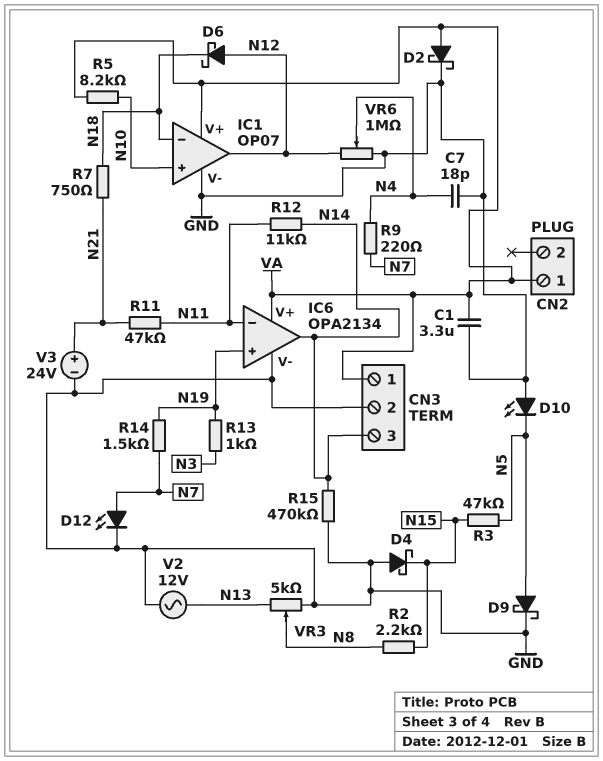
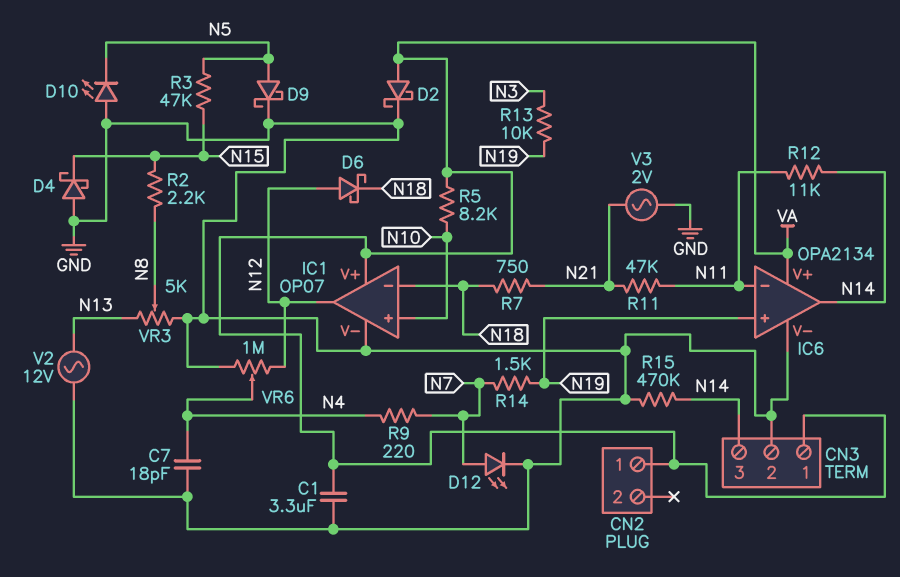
R13: 1k (N3, N19) -> 10k (N3, N19)
V3: 24V (plus N21, minus GND) -> AC 2V (GND, N21)

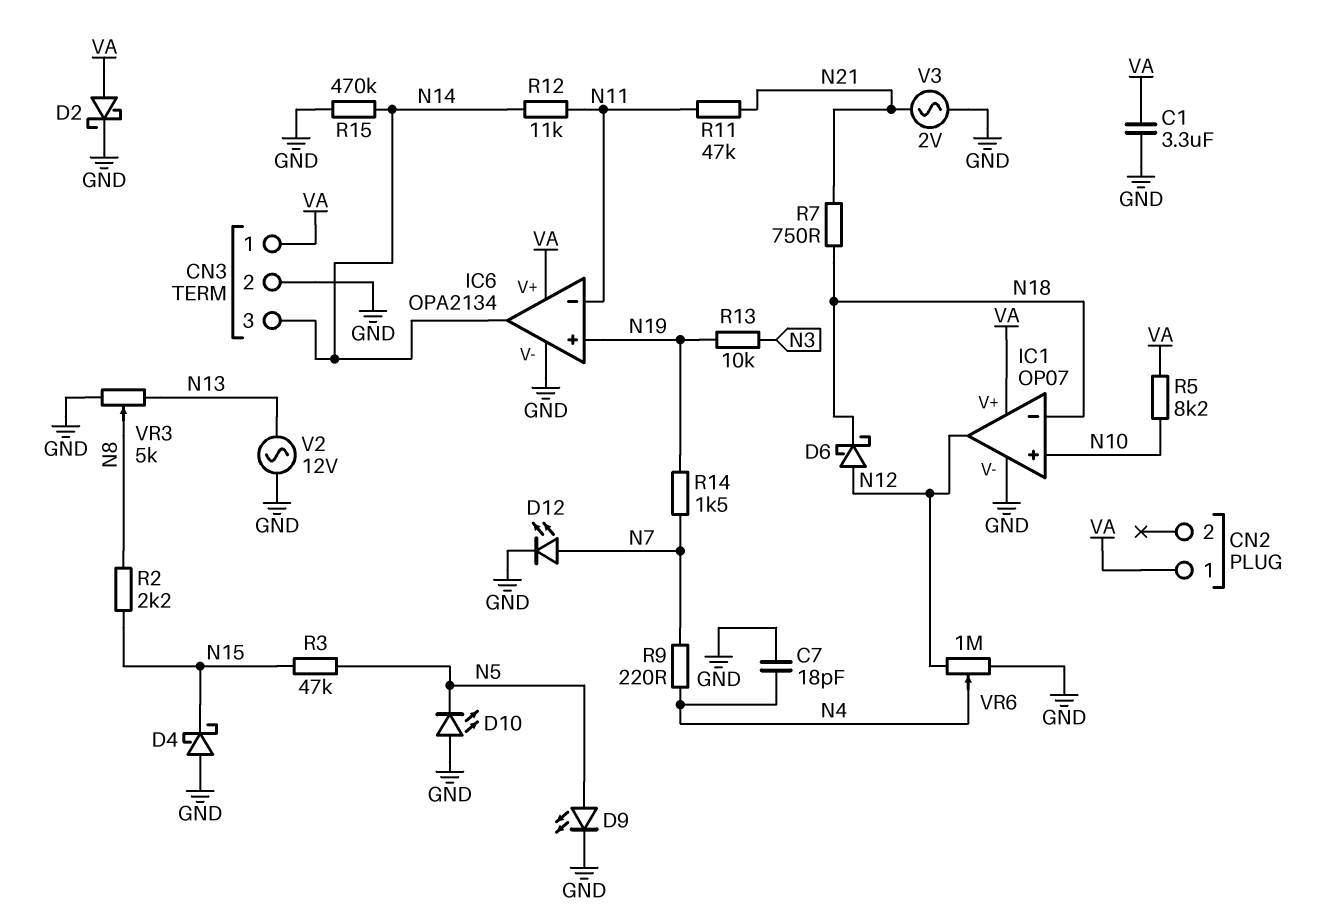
D9: schottky (A N5, K GND) -> LED (A N5, K GND)

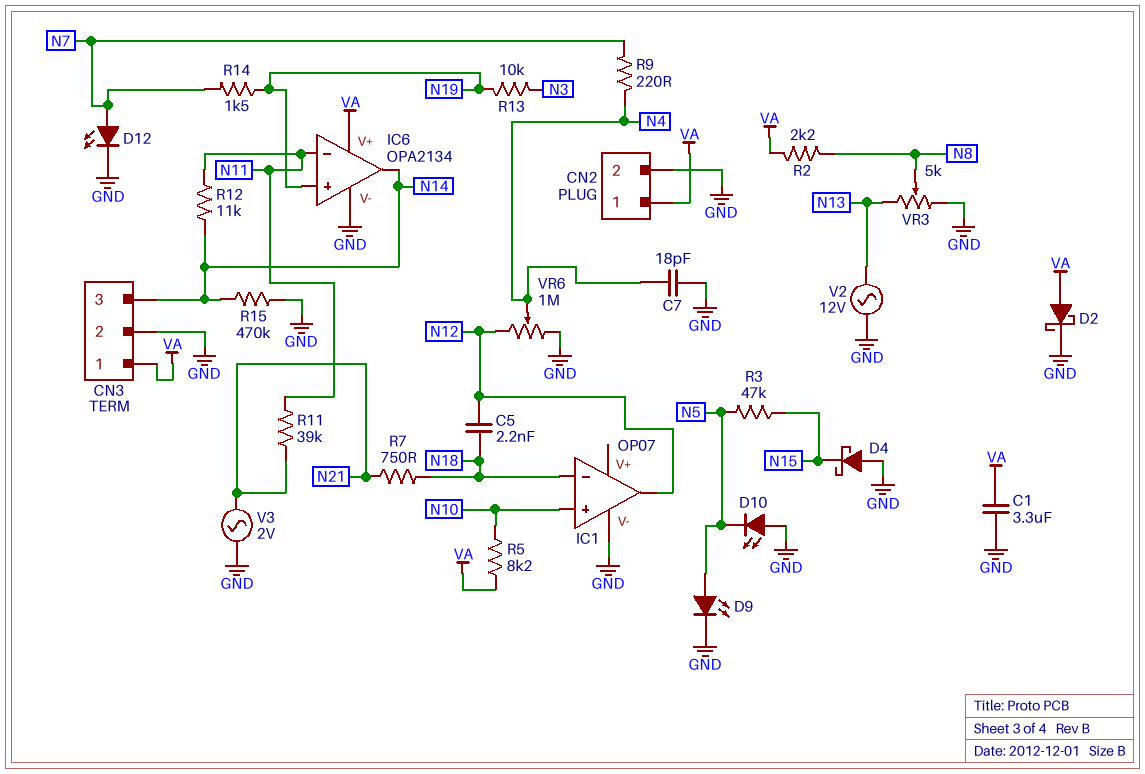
C5: none -> 2.2nF (N12, N18)
CN2 pin 2: none -> GND
D6: schottky (A N12, K N18) -> none
IC1 pin V+: VA -> none
R2: 2.2k (N8, N15) -> 2.2k (N8, VA)
R11: 47k (N11, N21) -> 39k (N11, N21)

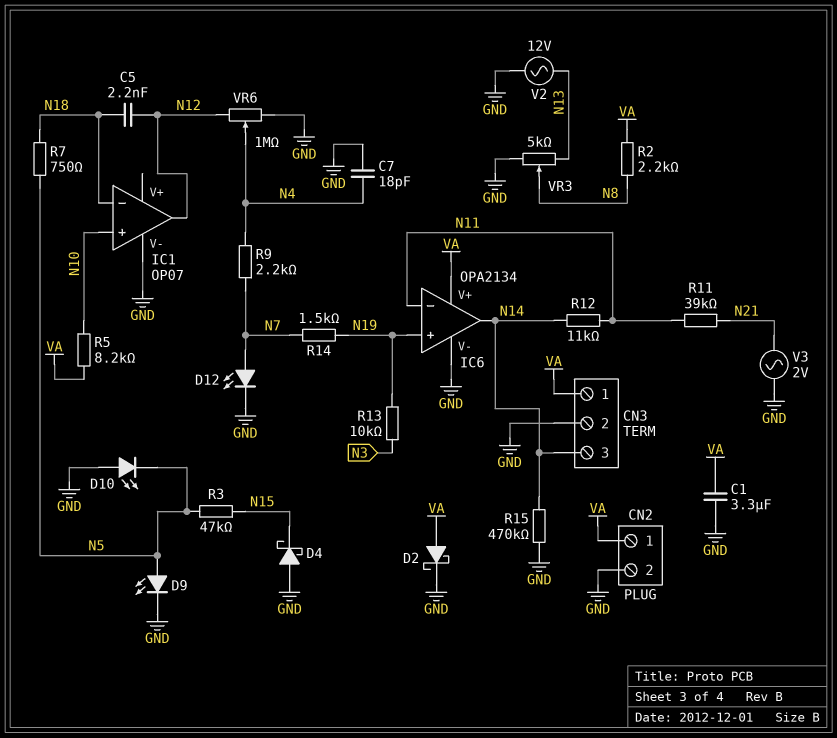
R7: 750 (N18, N21) -> 750 (N5, N18)
R9: 220 (N4, N7) -> 2.2k (N4, N7)

